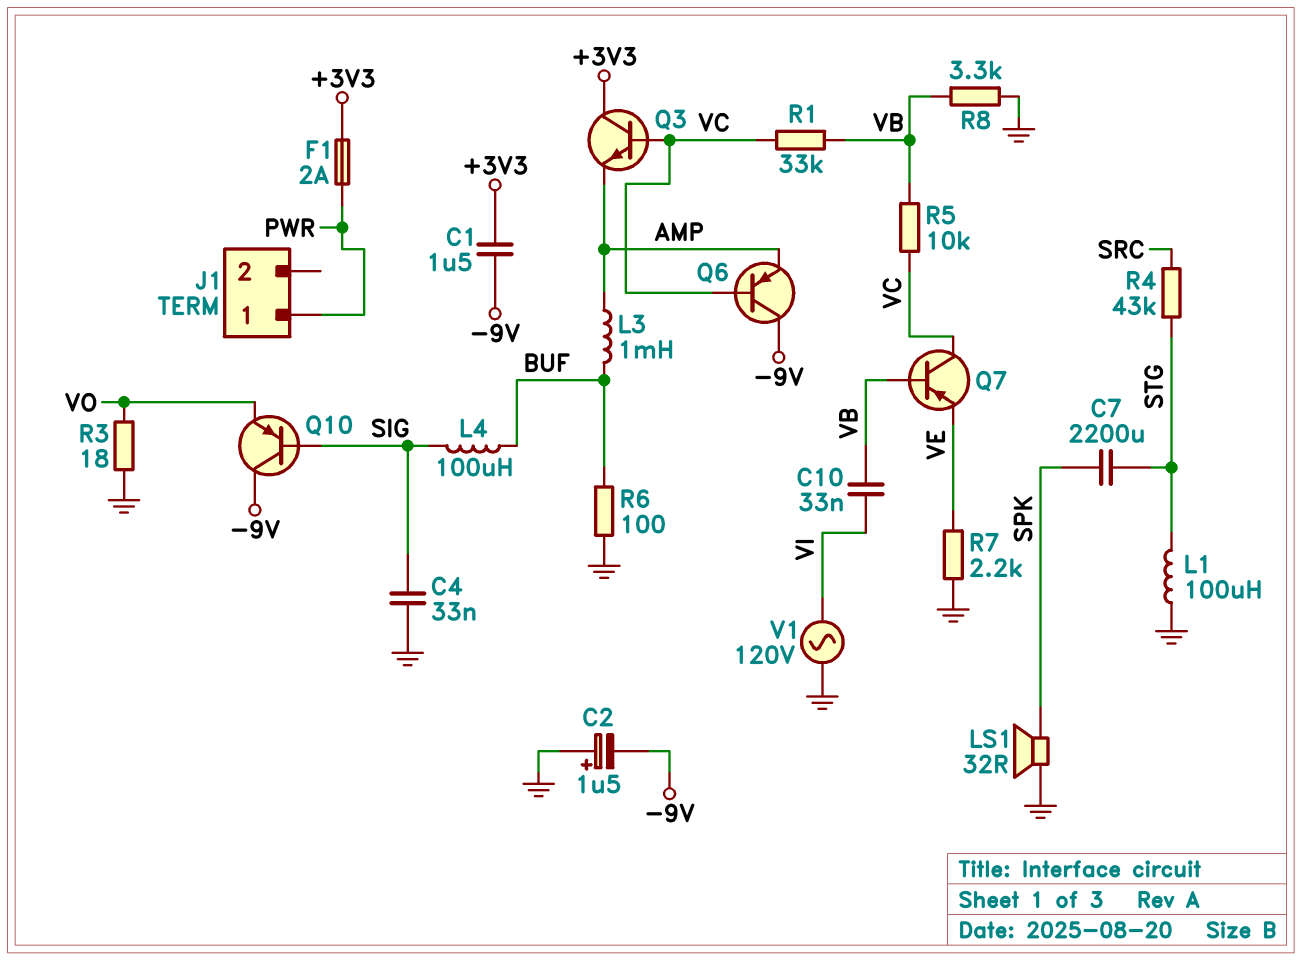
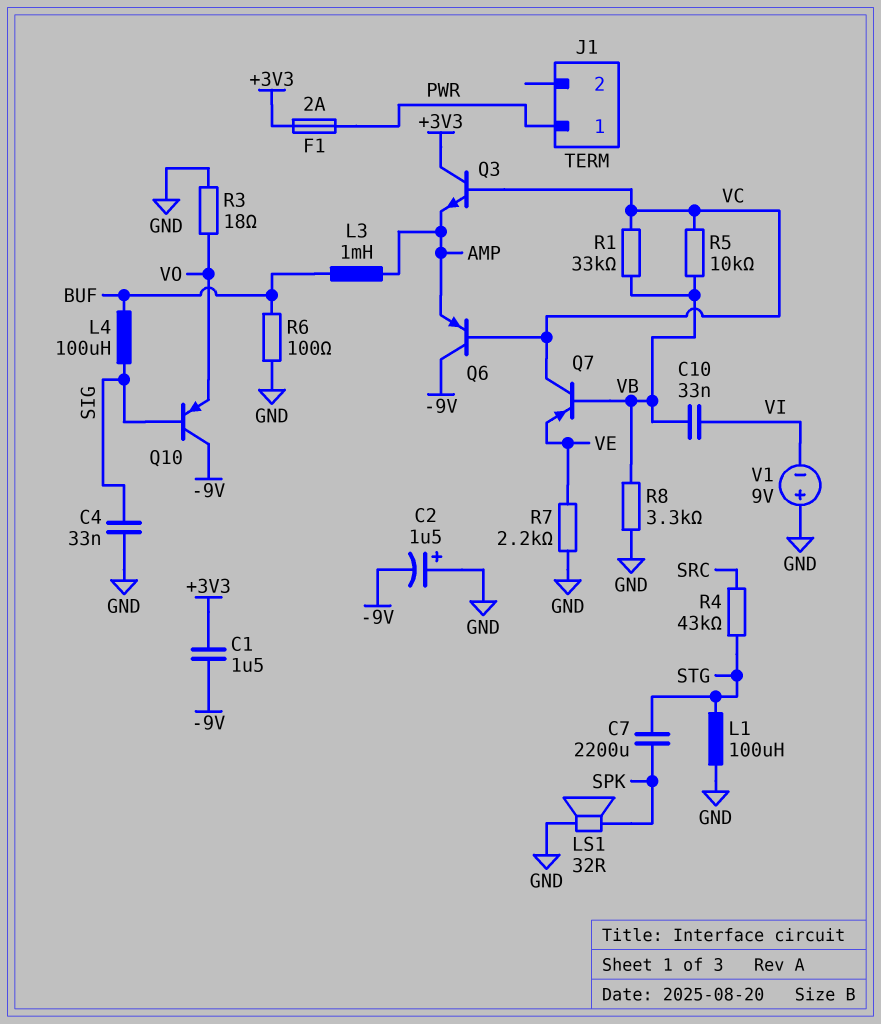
V1: AC 120V (GND, VI) -> 9V (plus GND, minus VI)

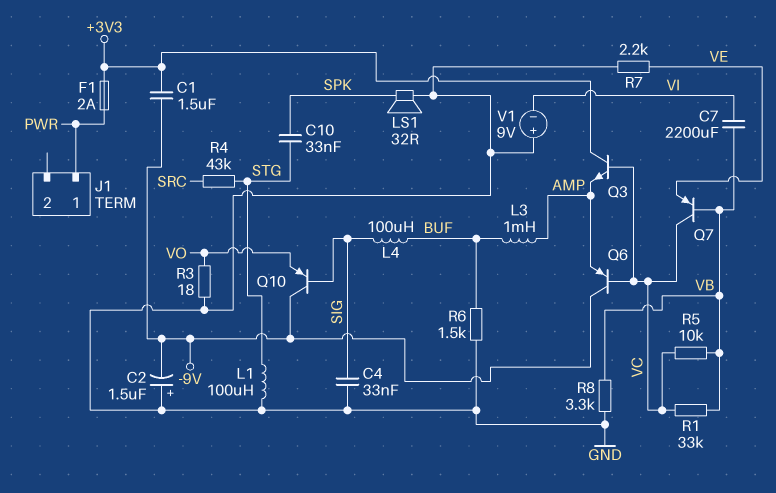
C7: 2200uF (SPK, STG) -> 2200uF (VB, VI)
C10: 33nF (VB, VI) -> 33nF (SPK, STG)
R6: 100 (BUF, GND) -> 1.5k (BUF, GND)

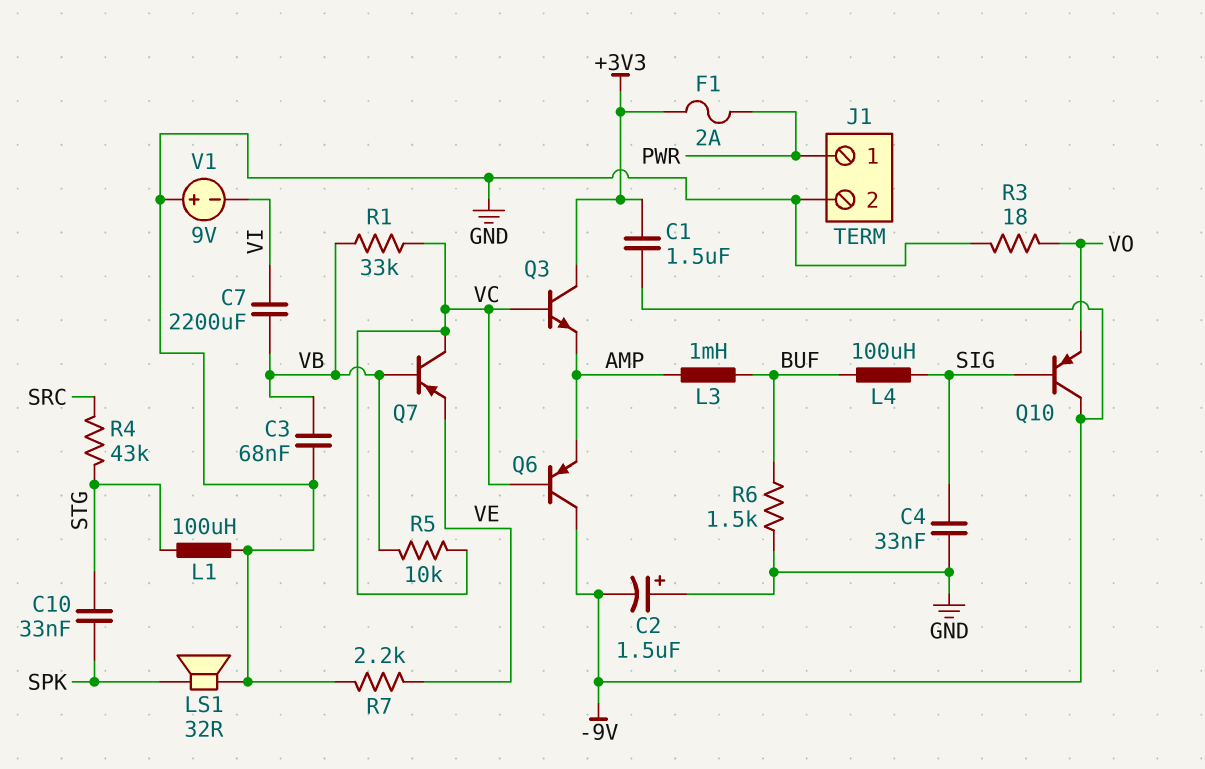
C3: none -> 68nF (GND, VB)
J1 pin 2: none -> GND
R8: 3.3k (GND, VB) -> none

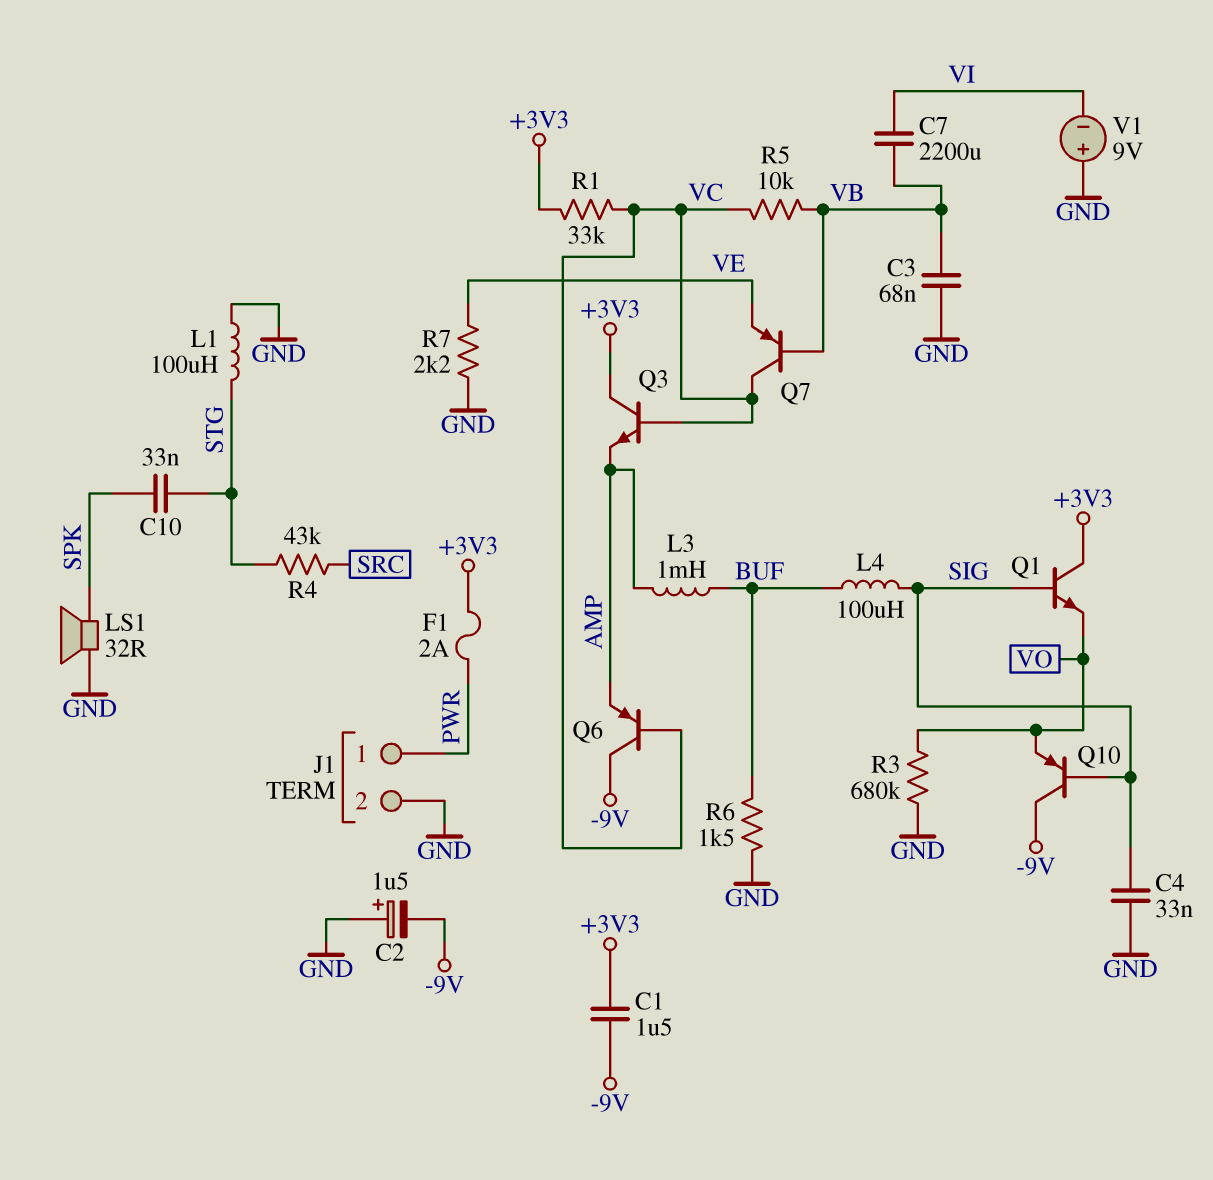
Q1: none -> NPN (B SIG, C +3V3, E VO)
R1: 33k (VB, VC) -> 33k (+3V3, VC)
R3: 18 (GND, VO) -> 680k (GND, VO)

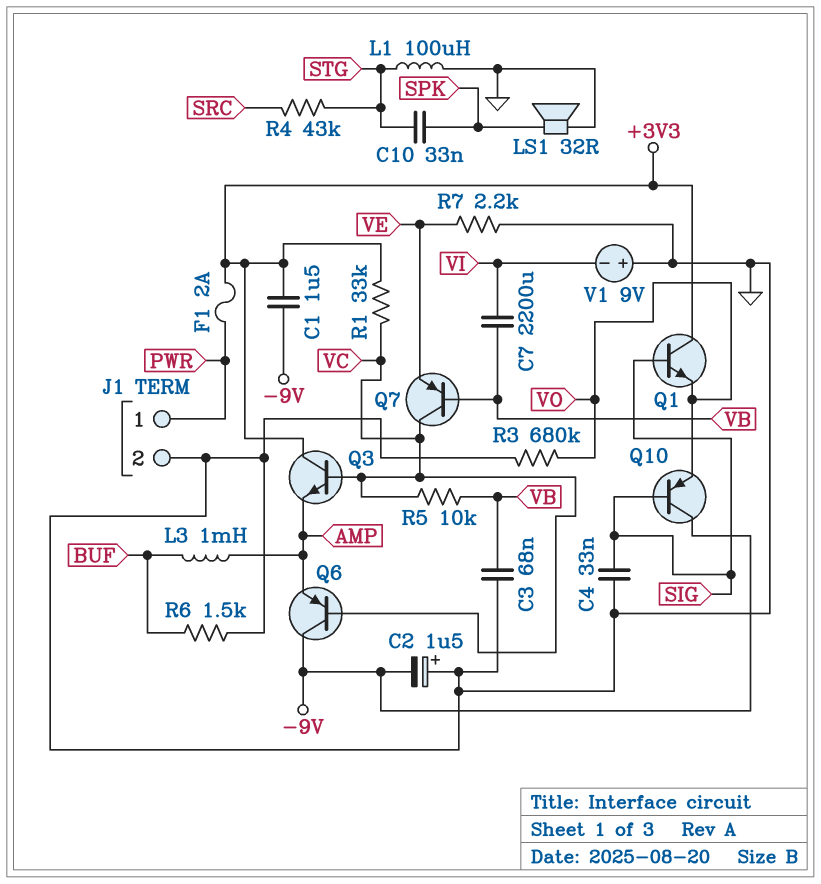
L4: 100uH (BUF, SIG) -> none

